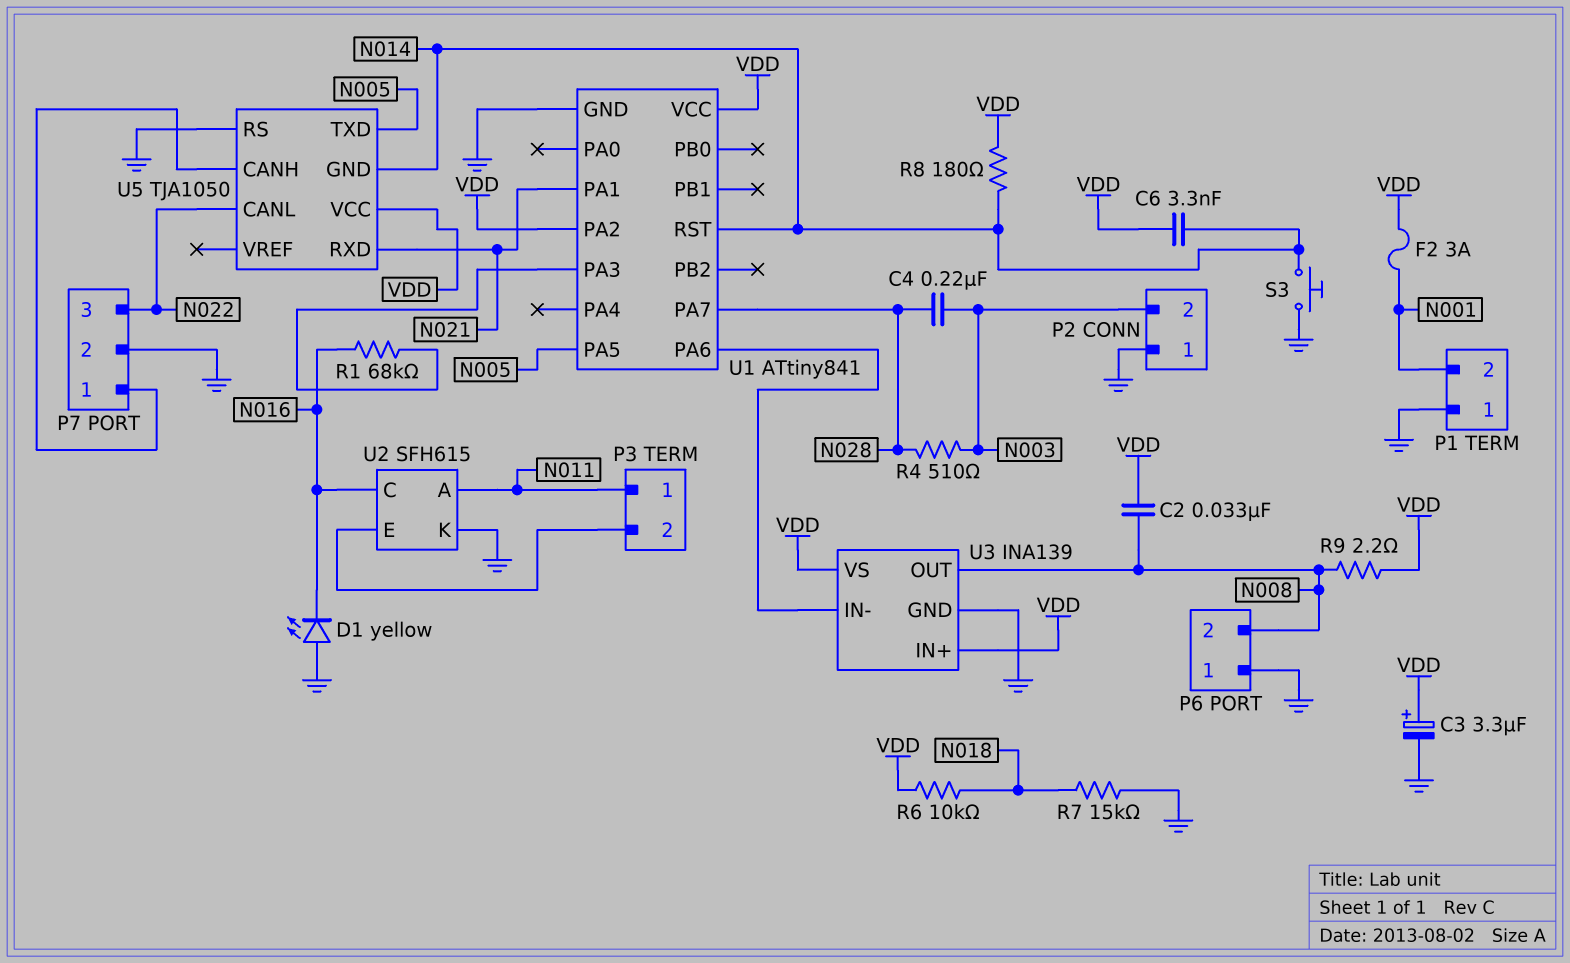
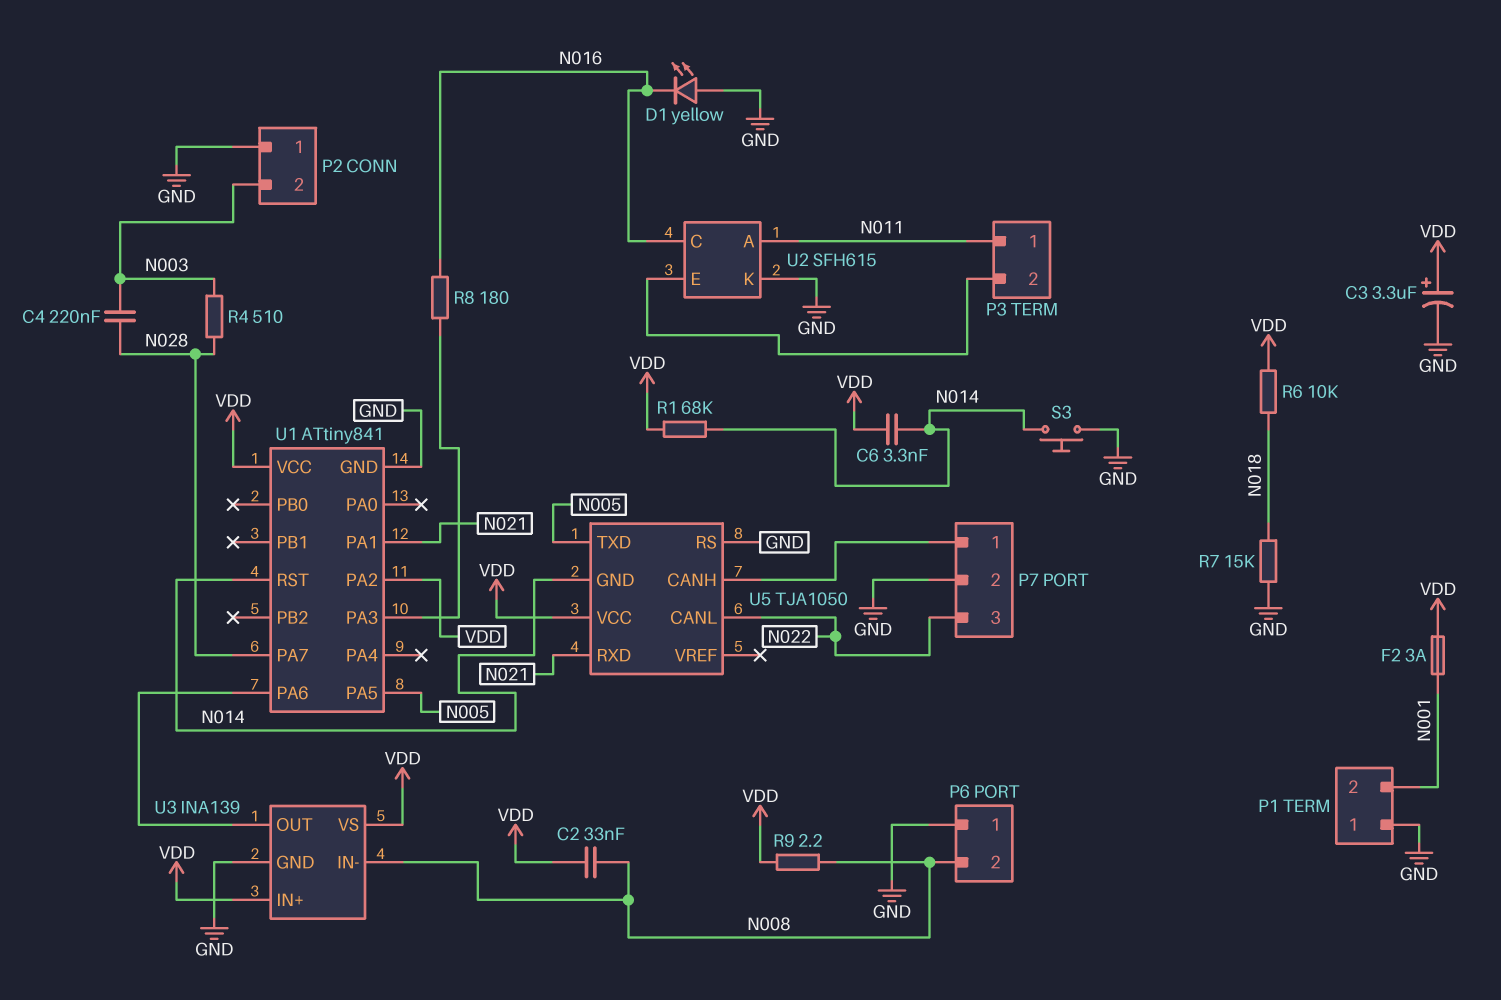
R1: 68k (N016, U1/PA3) -> 68k (N014, VDD)
R8: 180 (N014, VDD) -> 180 (N016, U1/PA3)
U3 pin IN-: U1/PA6 -> N008
U3 pin OUT: N008 -> U1/PA6

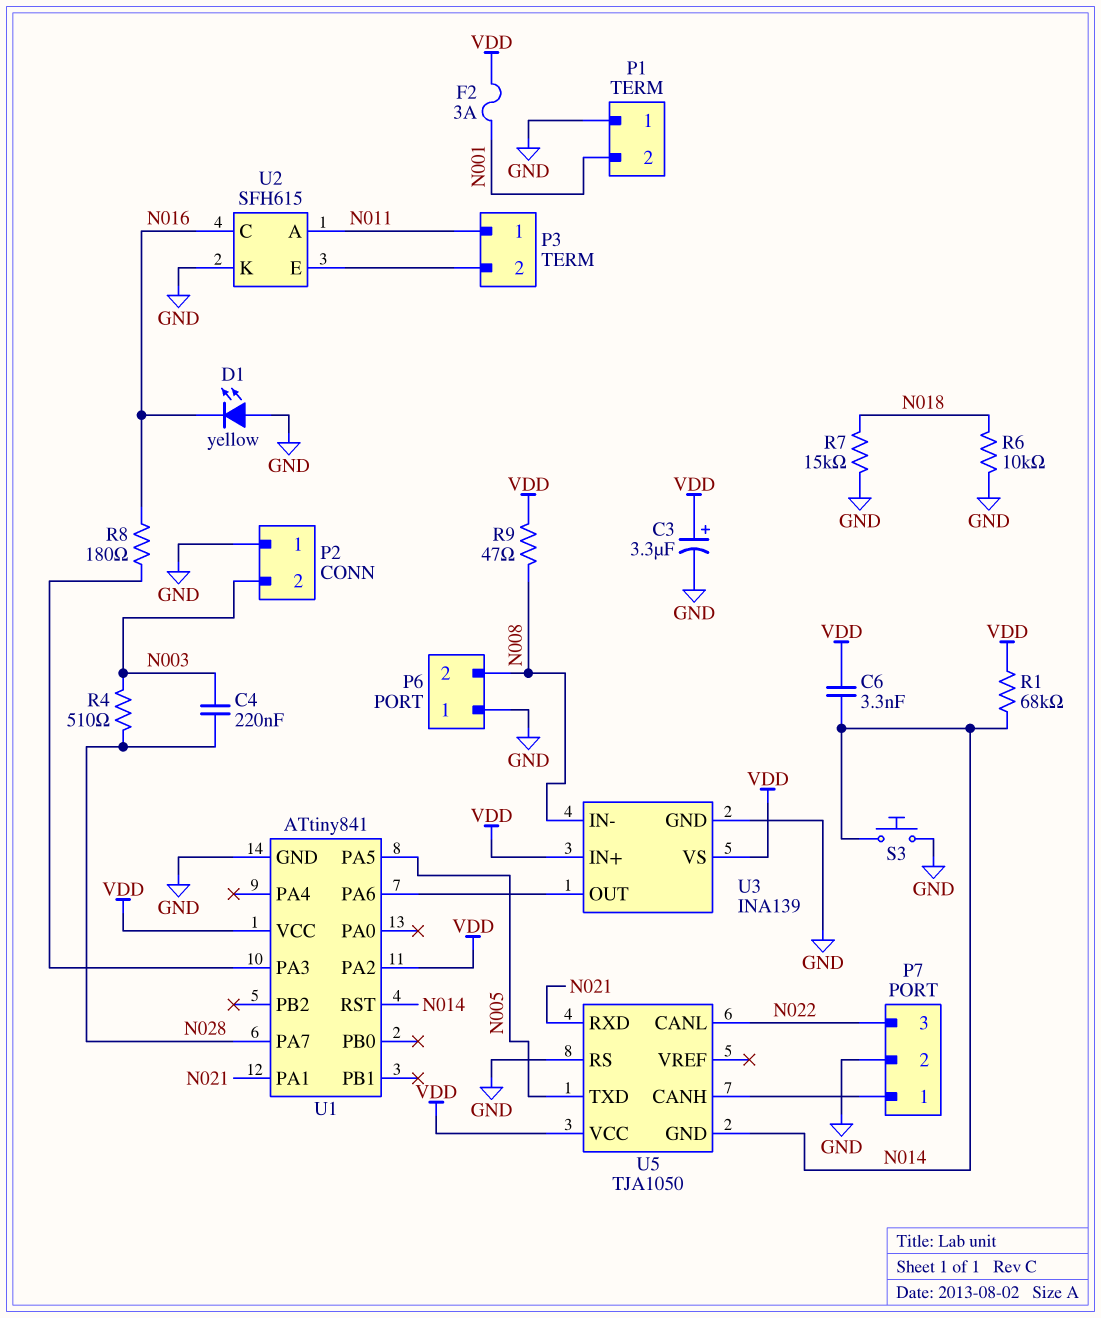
C2: 33nF (N008, VDD) -> none
R6: 10k (N018, VDD) -> 10k (GND, N018)
R9: 2.2 (N008, VDD) -> 47 (N008, VDD)

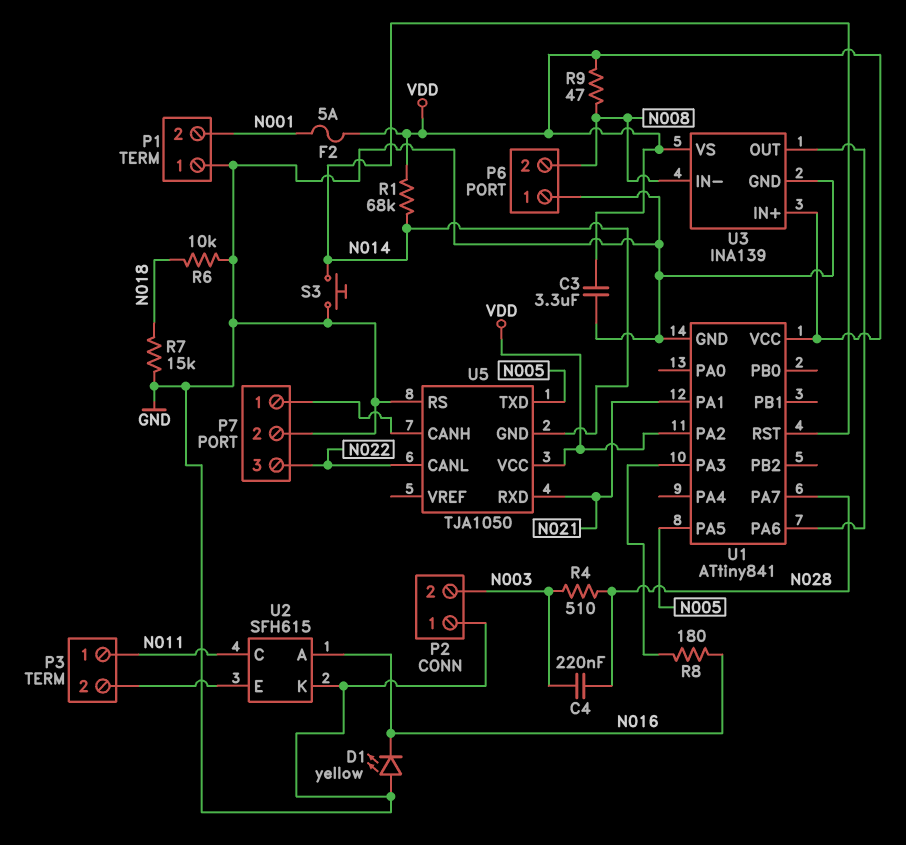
C3: 3.3uF (plus VDD, minus GND) -> 3.3uF (GND, VDD)
C6: 3.3nF (N014, VDD) -> none
F2: 3A (N001, VDD) -> 5A (N001, VDD)
U2 pin A: N011 -> N016
U2 pin C: N016 -> N011

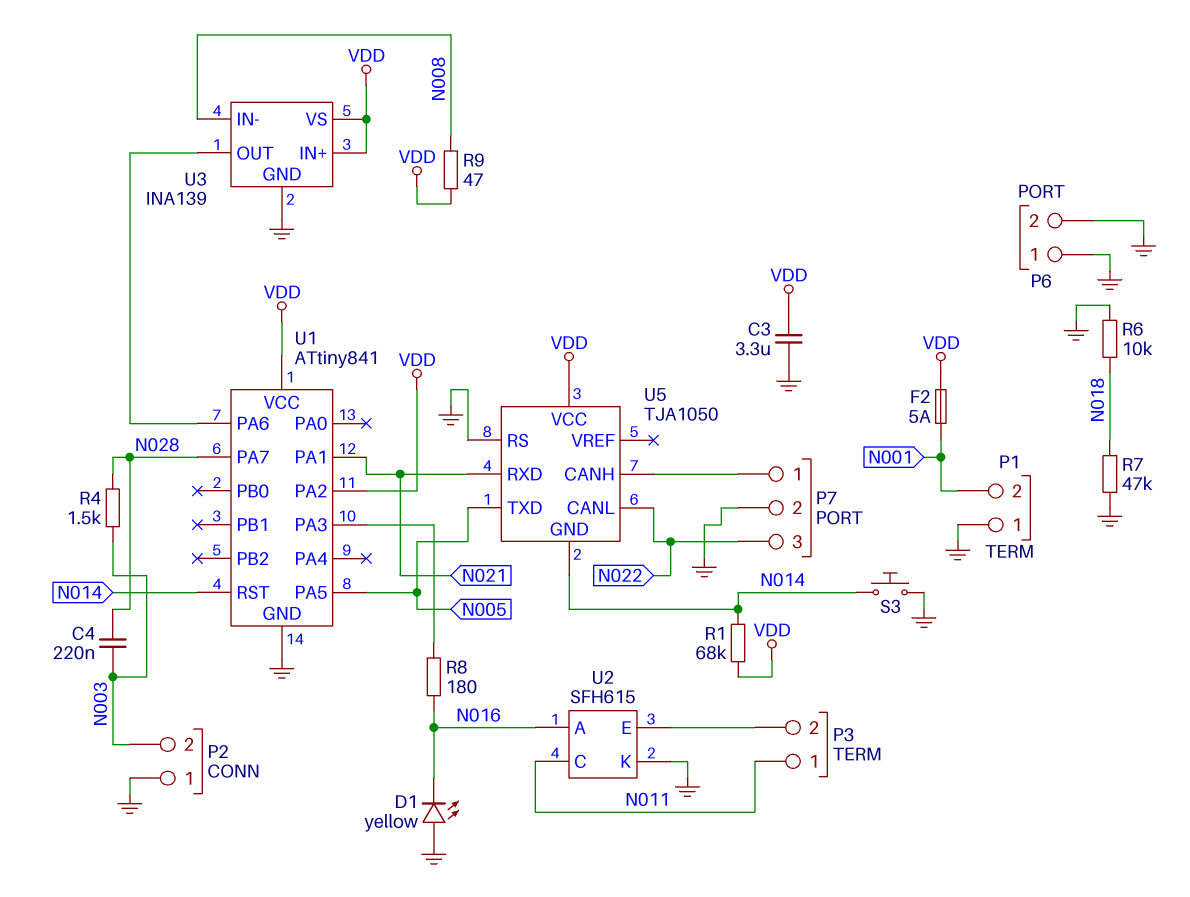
P6 pin 2: N008 -> GND
R4: 510 (N003, N028) -> 1.5k (N003, N028)
R7: 15k (GND, N018) -> 47k (GND, N018)

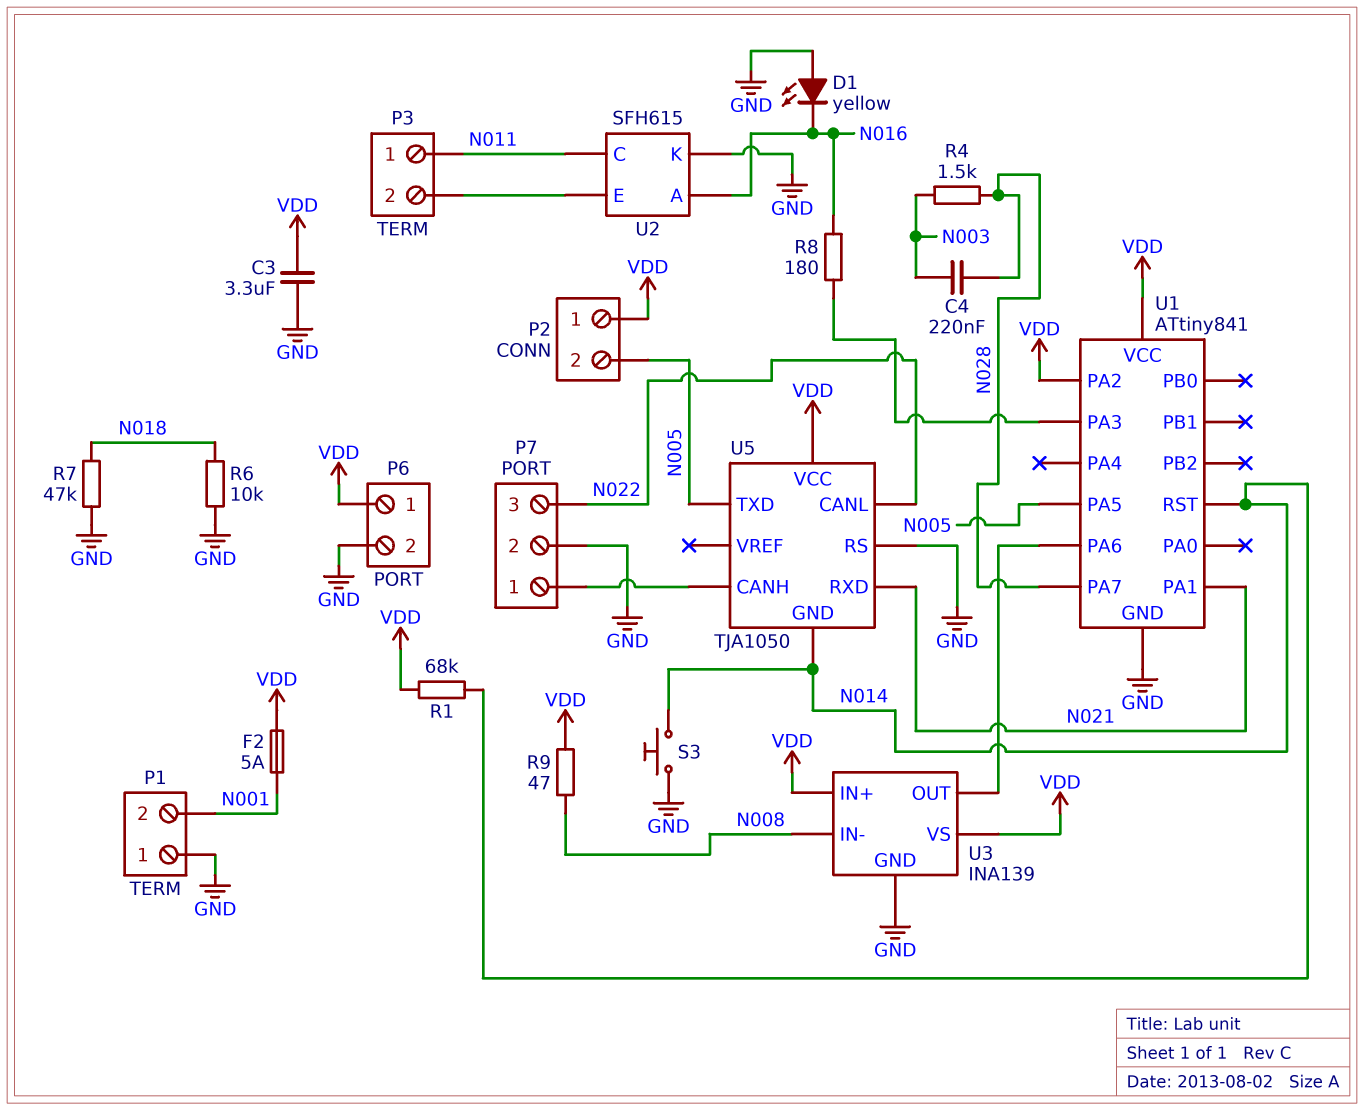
P2 pin 1: GND -> VDD
P2 pin 2: N003 -> N005
P6 pin 1: GND -> VDD

